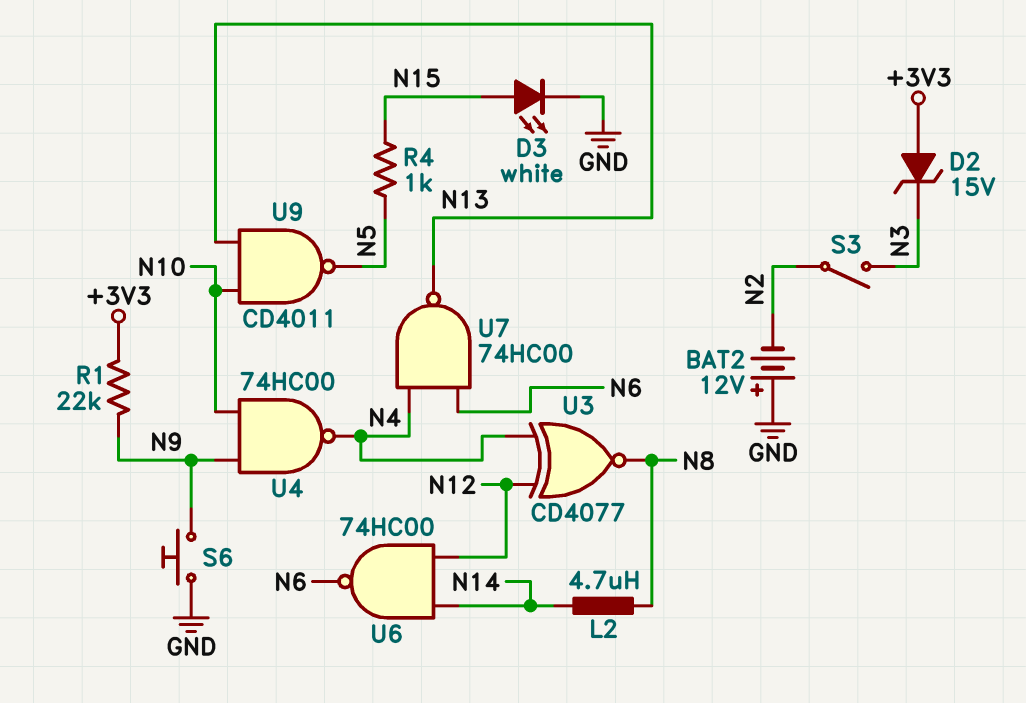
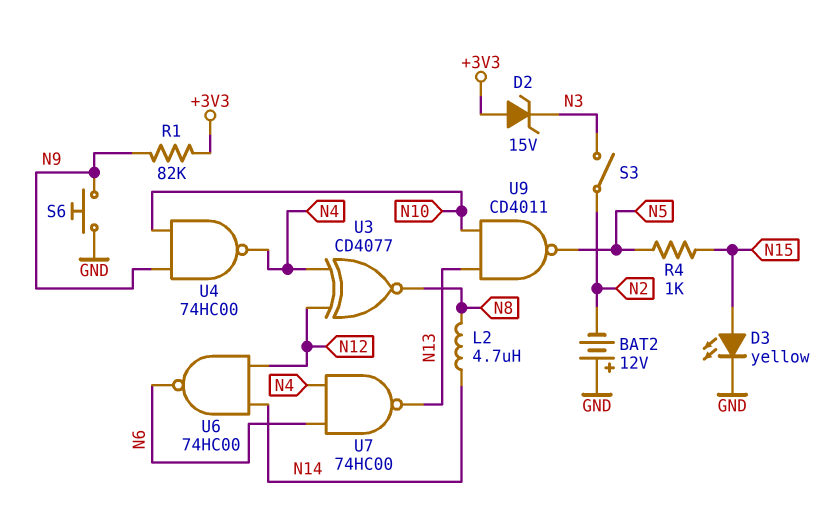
D3: LED white (A N15, K GND) -> LED yellow (A N15, K GND)
R1: 22k (+3V3, N9) -> 82k (+3V3, N9)

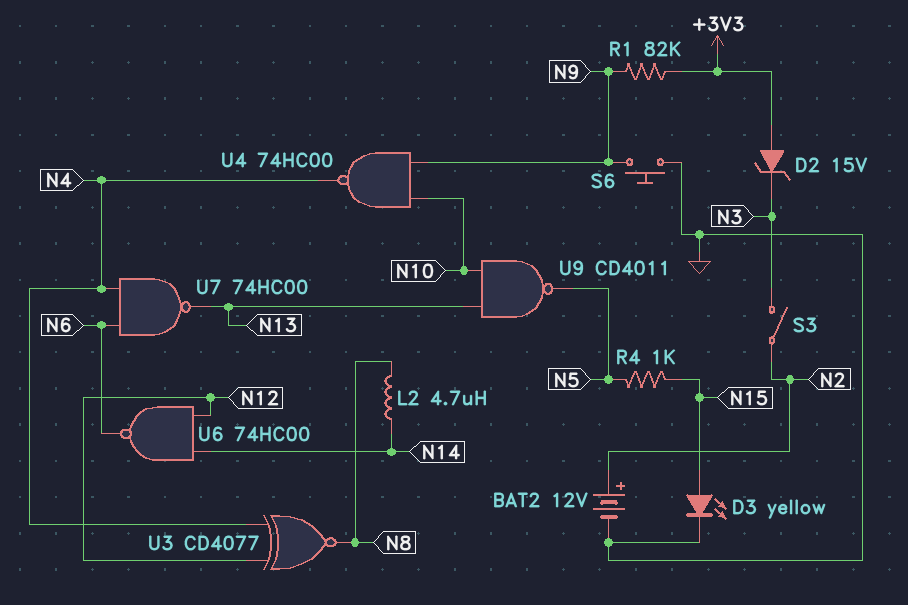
BAT2: 12V (plus GND, minus N2) -> 12V (plus N2, minus GND)

